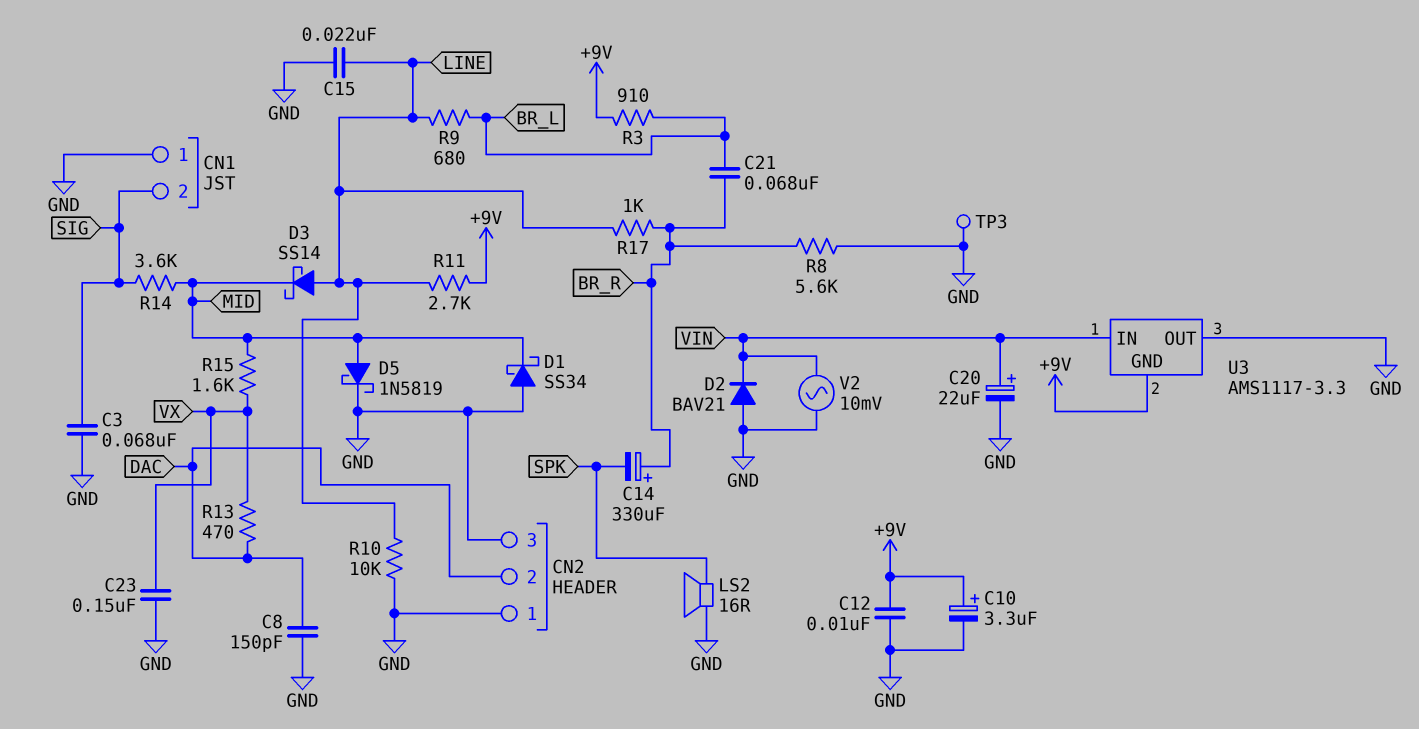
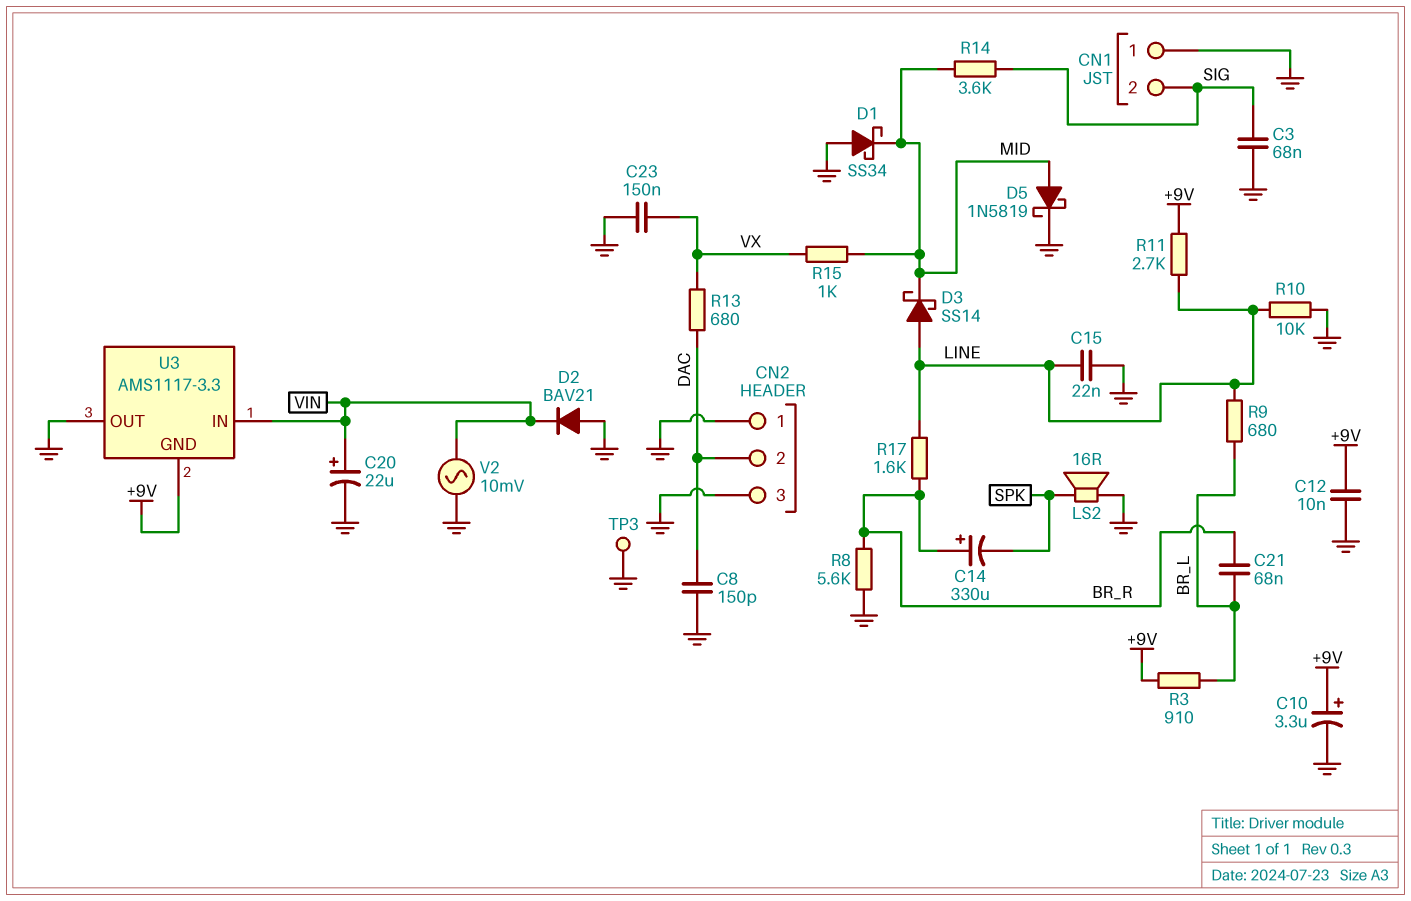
R13: 470 (DAC, VX) -> 680 (DAC, VX)
R15: 1.6k (MID, VX) -> 1k (MID, VX)
R17: 1k (BR_R, LINE) -> 1.6k (BR_R, LINE)

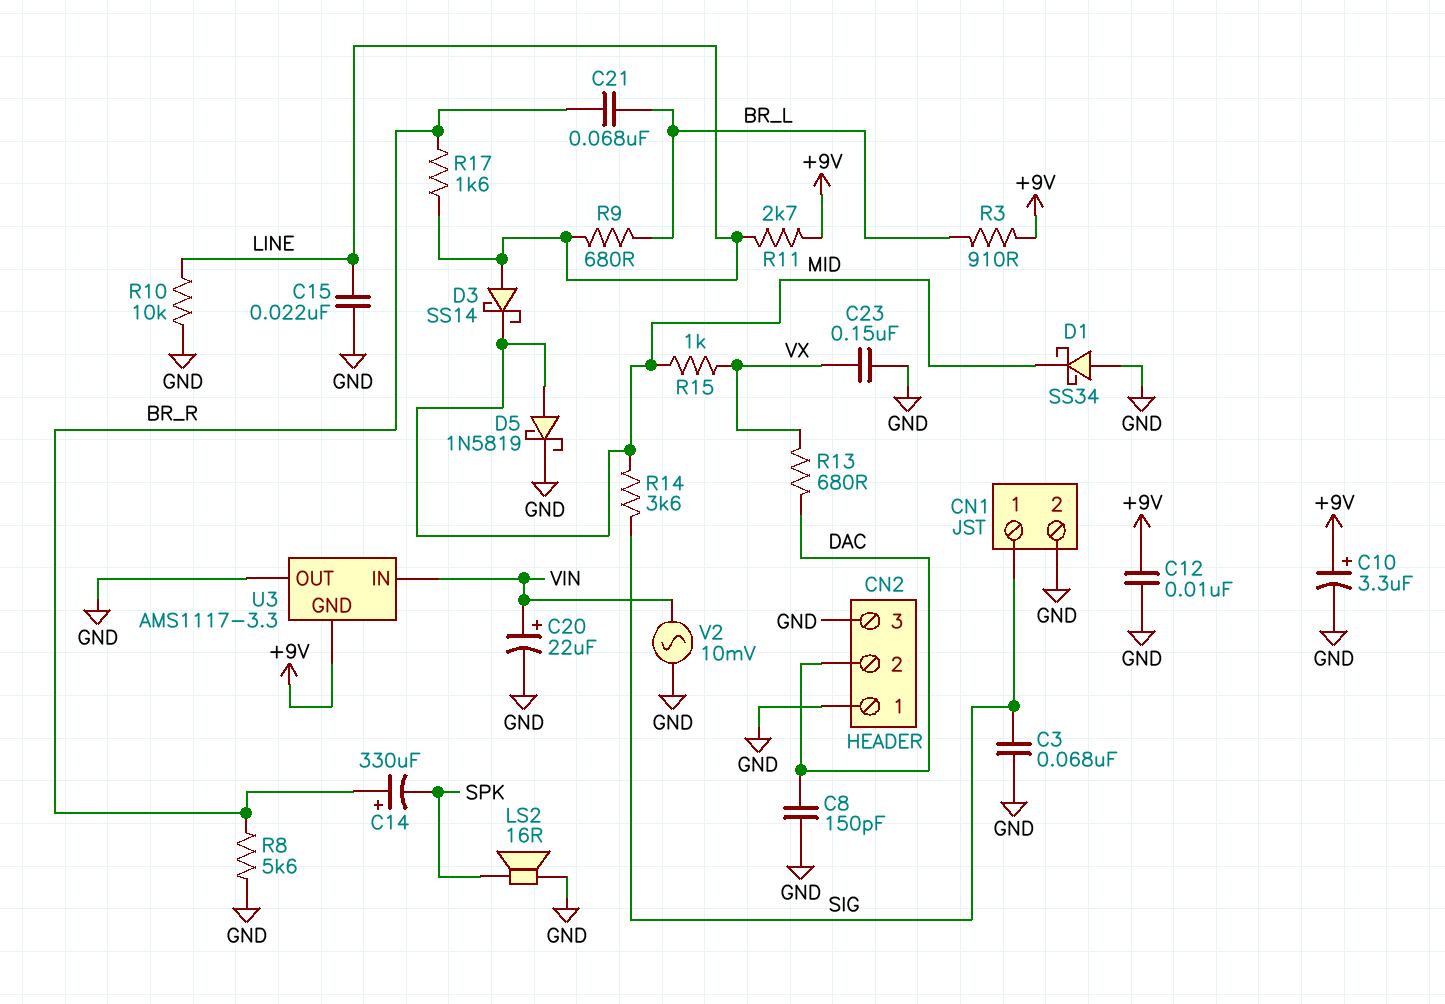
CN1 pin 1: GND -> SIG
CN1 pin 2: SIG -> GND
D2: diode BAV21 (A GND, K VIN) -> none
TP3: test point (GND) -> none

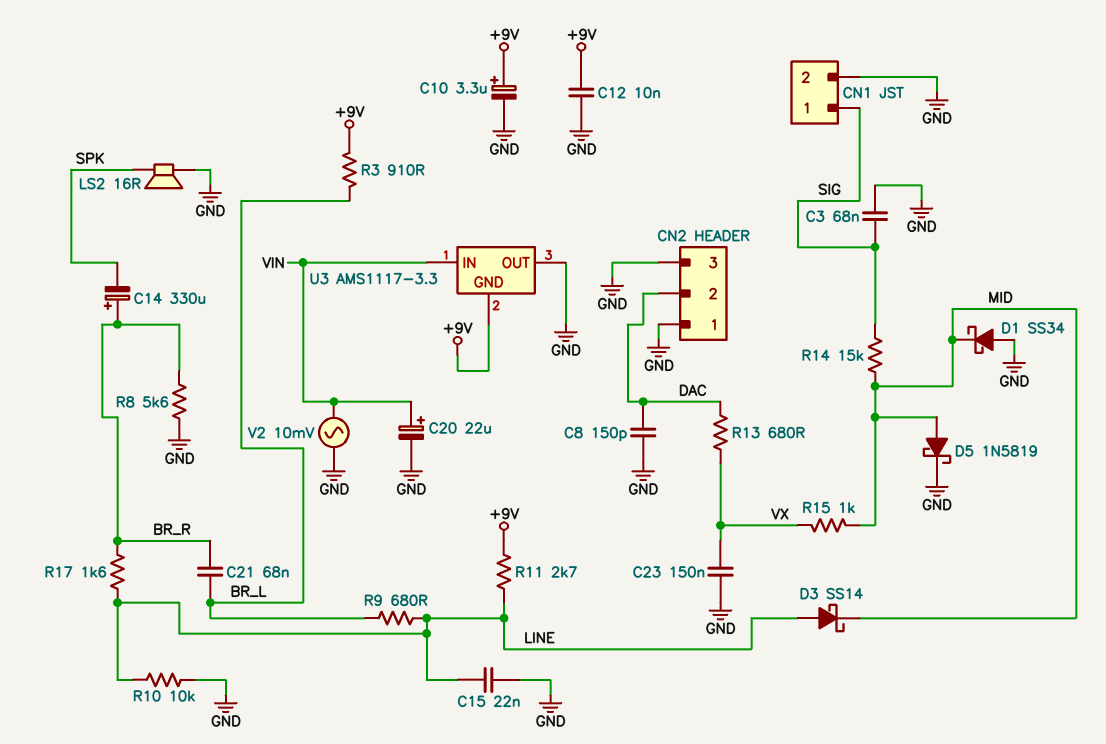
R14: 3.6k (MID, SIG) -> 15k (MID, SIG)

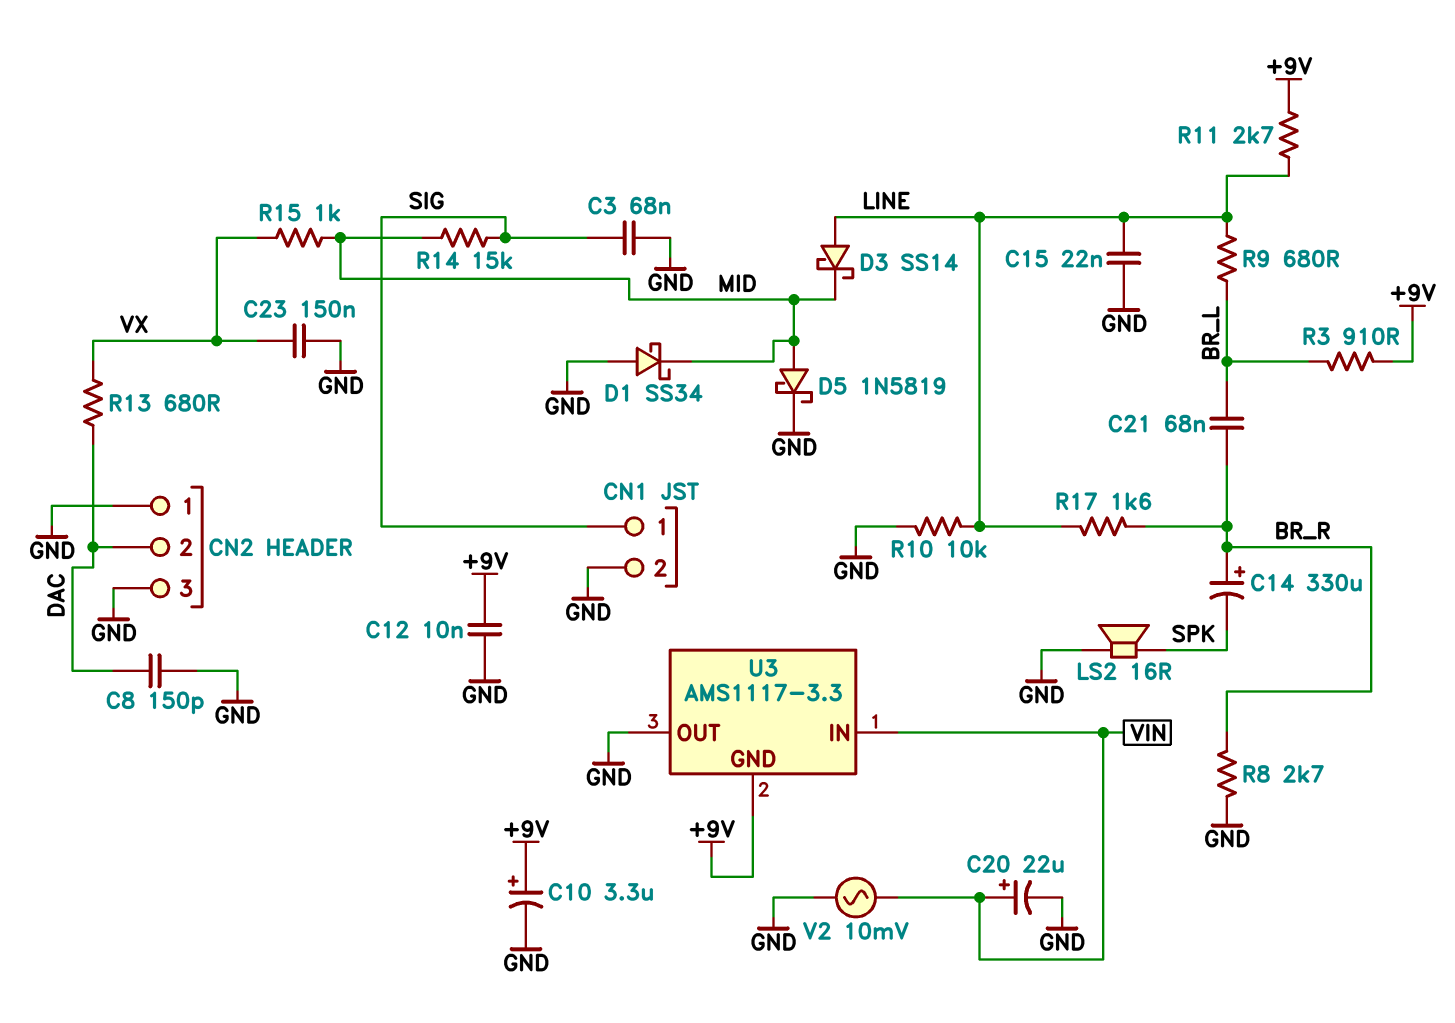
R8: 5.6k (BR_R, GND) -> 2.7k (BR_R, GND)

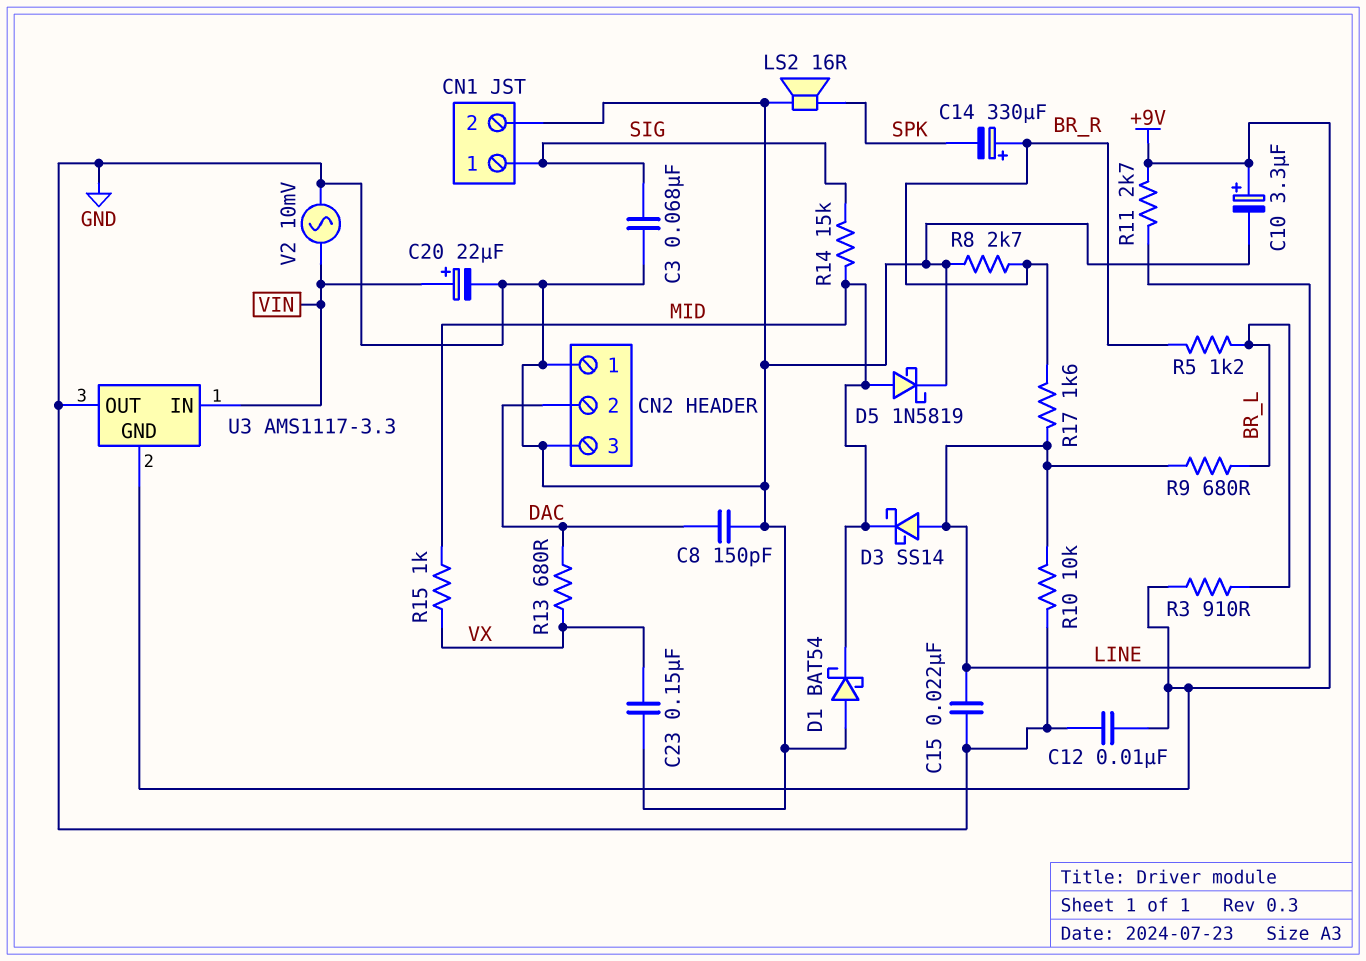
C21: 68nF (BR_L, BR_R) -> none
D1: schottky SS34 (A GND, K MID) -> schottky BAT54 (A GND, K MID)
R5: none -> 1.2k (BR_L, BR_R)

